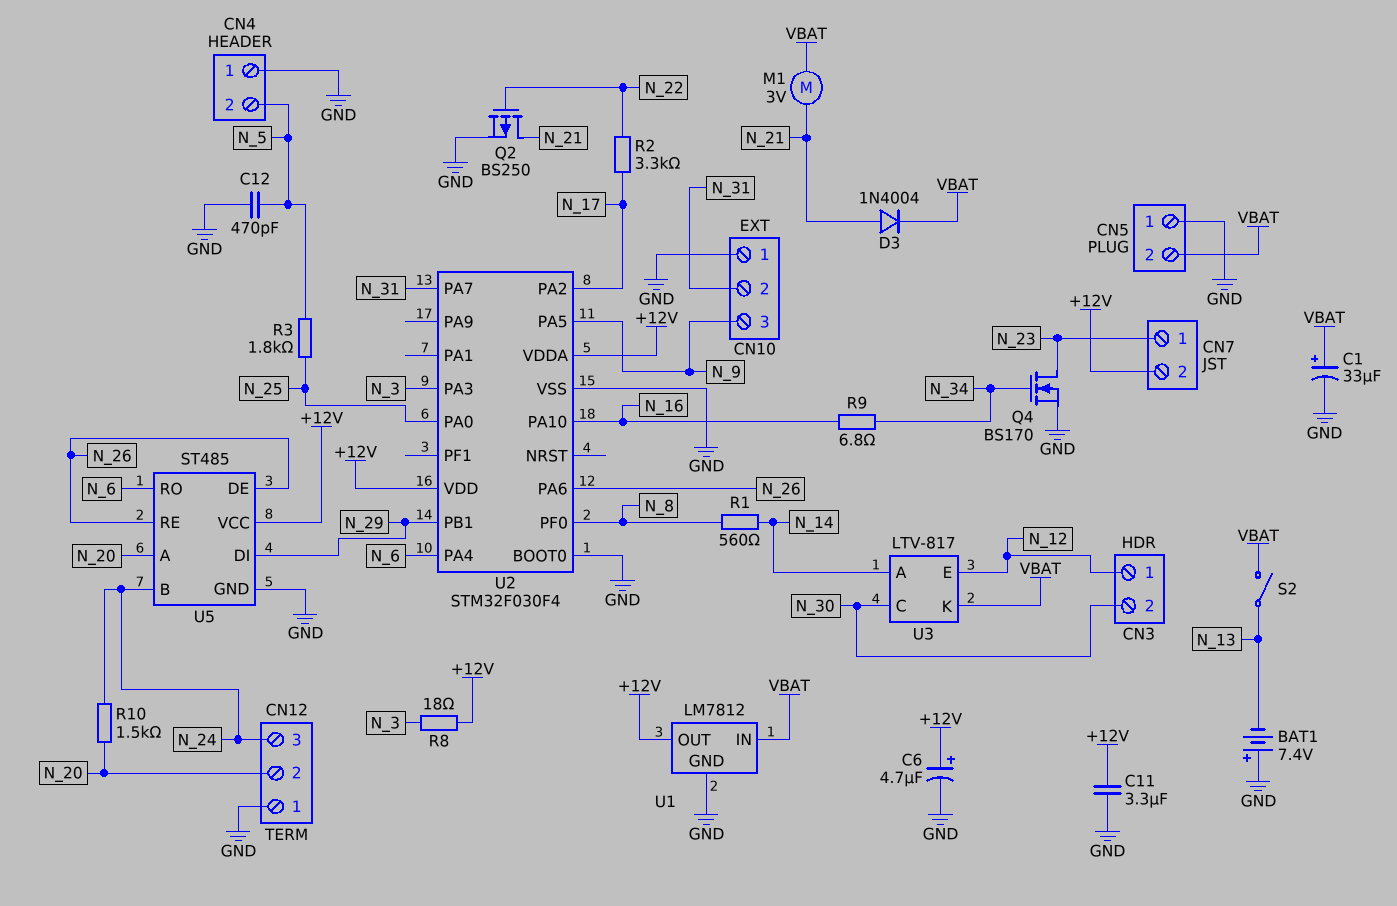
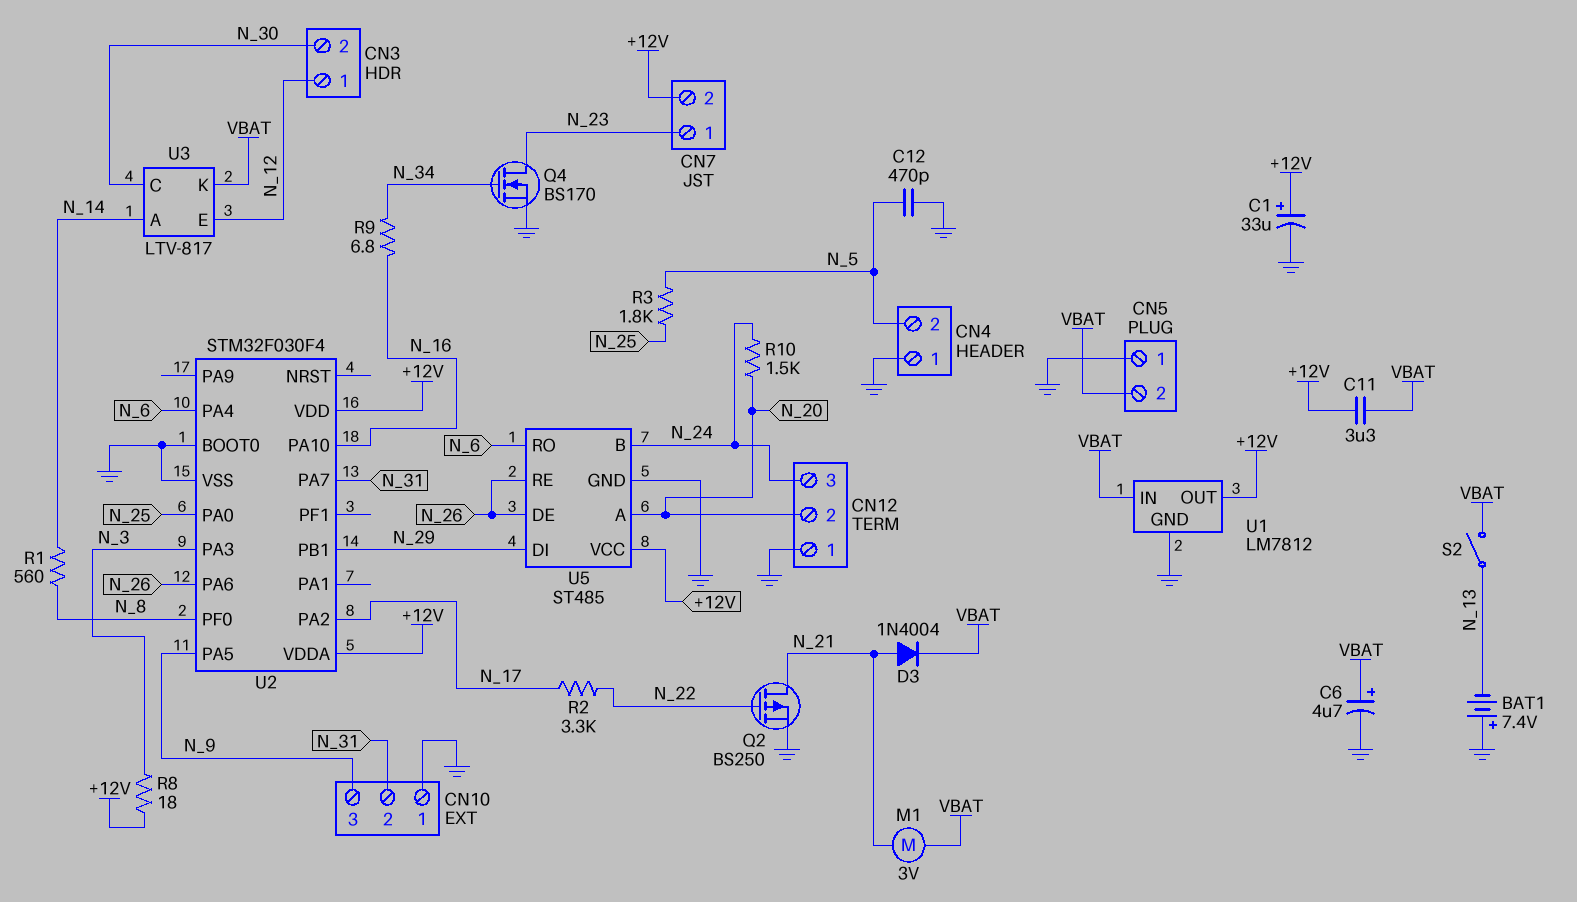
C1: 33uF (plus VBAT, minus GND) -> 33uF (plus +12V, minus GND)
C6: 4.7uF (plus +12V, minus GND) -> 4.7uF (plus VBAT, minus GND)
C11: 3.3uF (+12V, GND) -> 3.3uF (+12V, VBAT)

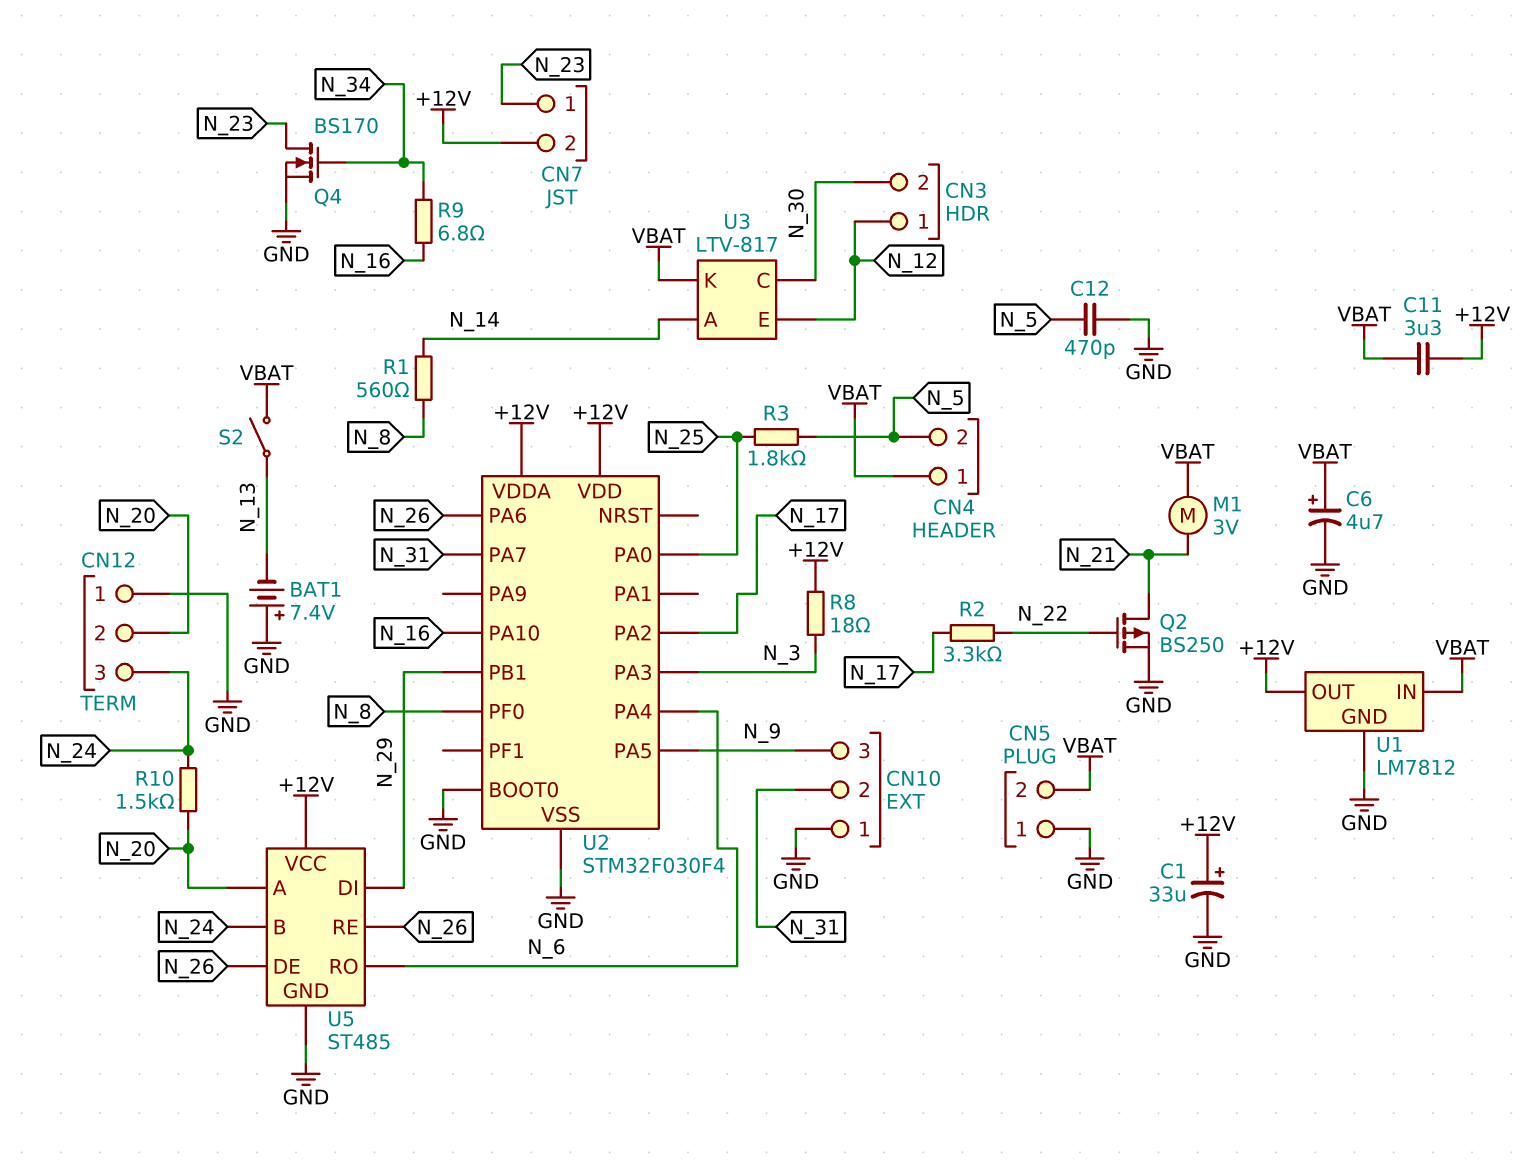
CN4 pin 1: GND -> VBAT
D3: diode 1N4004 (A N_21, K VBAT) -> none

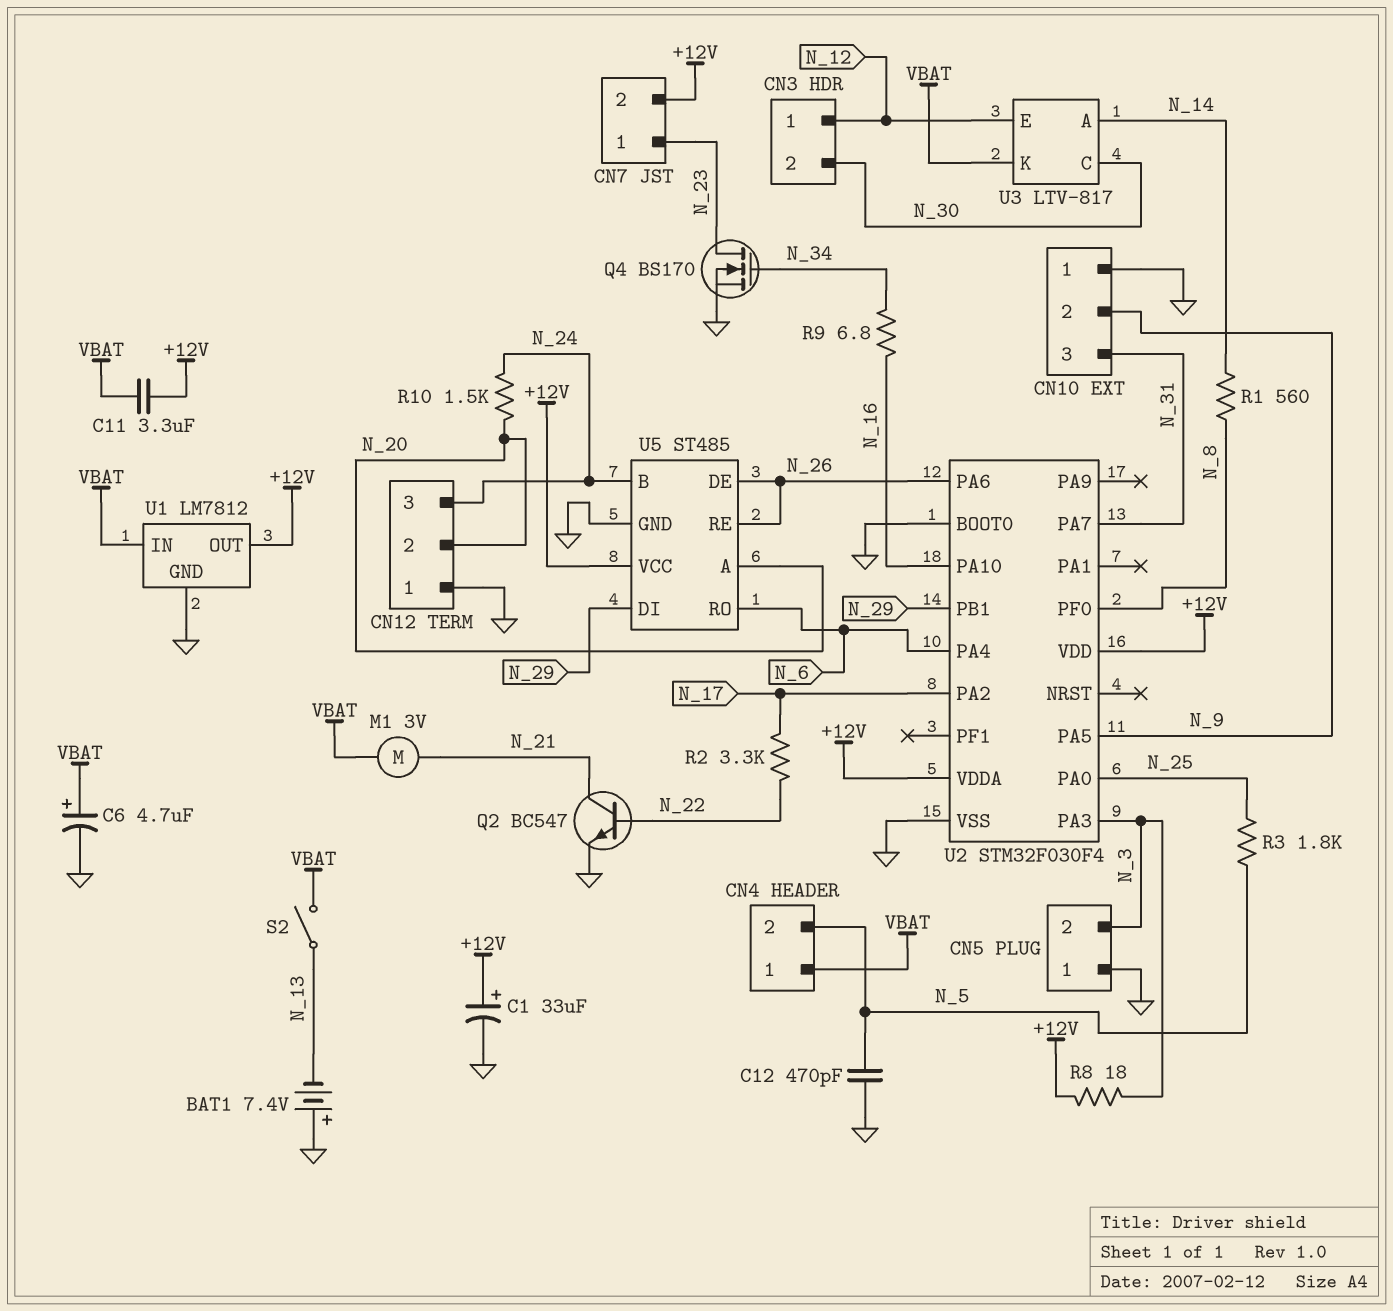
CN5 pin 2: VBAT -> N_3
CN10 pin 2: N_31 -> N_9
CN10 pin 3: N_9 -> N_31
Q2: PMOS BS250 (G N_22, D N_21, S GND) -> NPN BC547 (B N_22, C N_21, E GND)

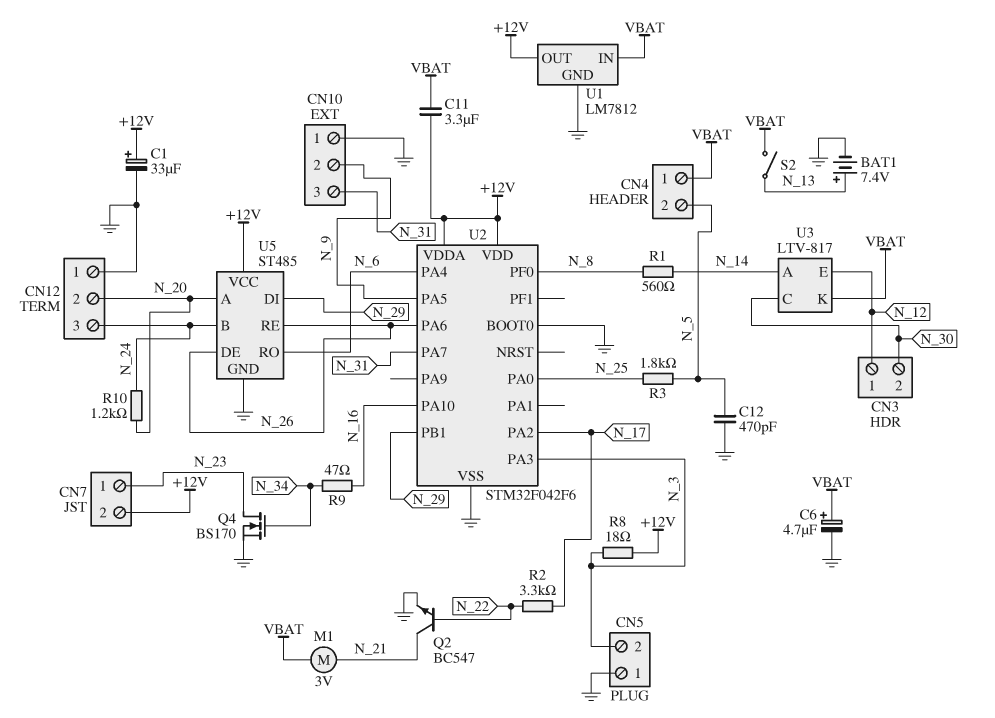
BAT1: 7.4V (plus GND, minus N_13) -> 7.4V (plus N_13, minus GND)
R9: 6.8 (N_16, N_34) -> 47 (N_16, N_34)
R10: 1.5k (N_20, N_24) -> 1.2k (N_20, N_24)
U2: STM32F030F4 -> STM32F042F6

